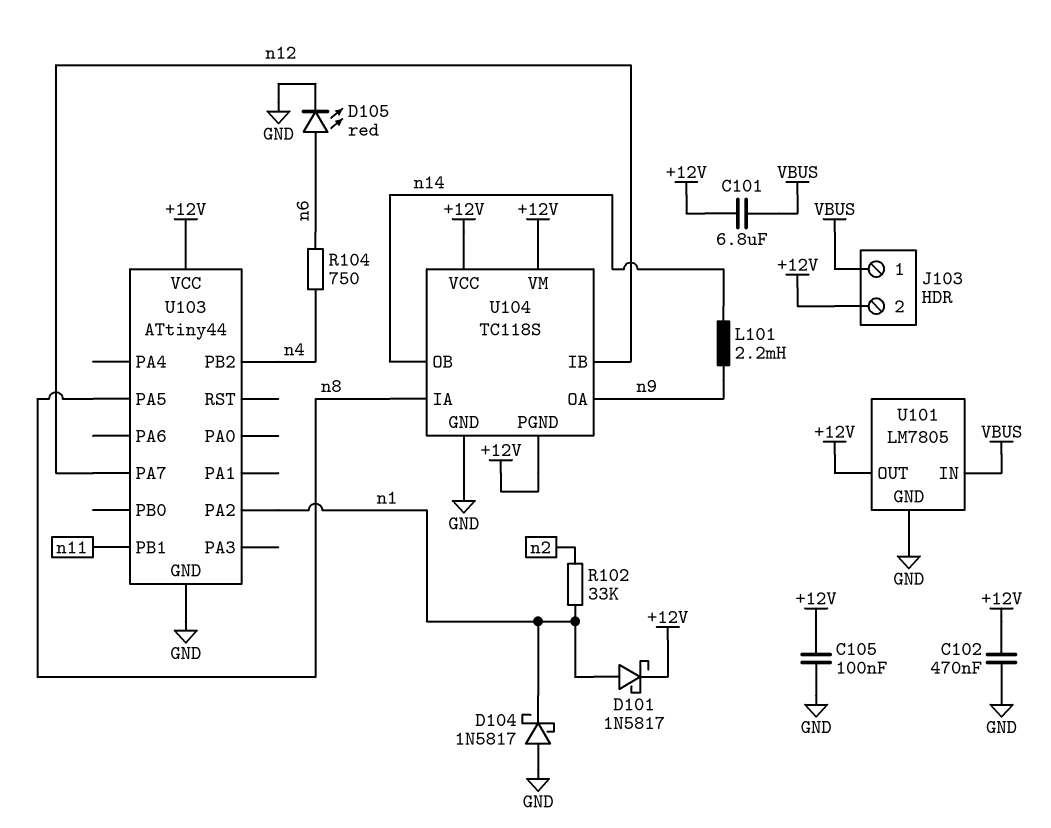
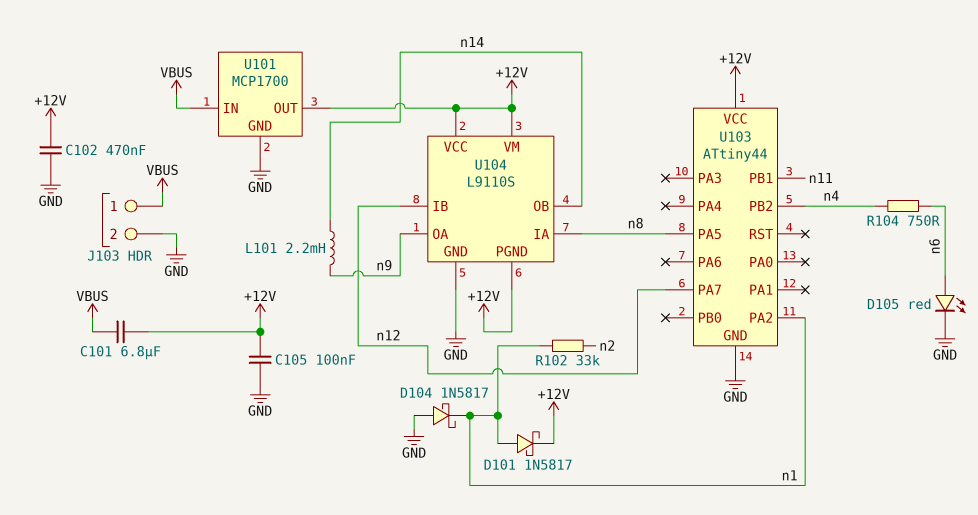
J103 pin 2: +12V -> GND
U101: LM7805 -> MCP1700
U104: TC118S -> L9110S

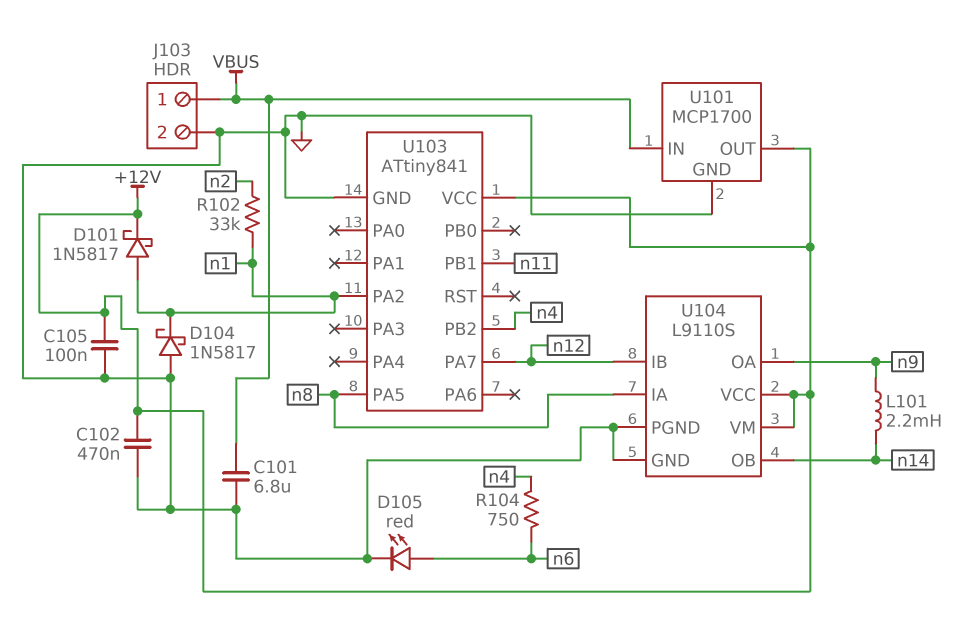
C101: 6.8uF (+12V, VBUS) -> 6.8uF (GND, VBUS)
U103: ATtiny44 -> ATtiny841
U104 pin PGND: +12V -> GND

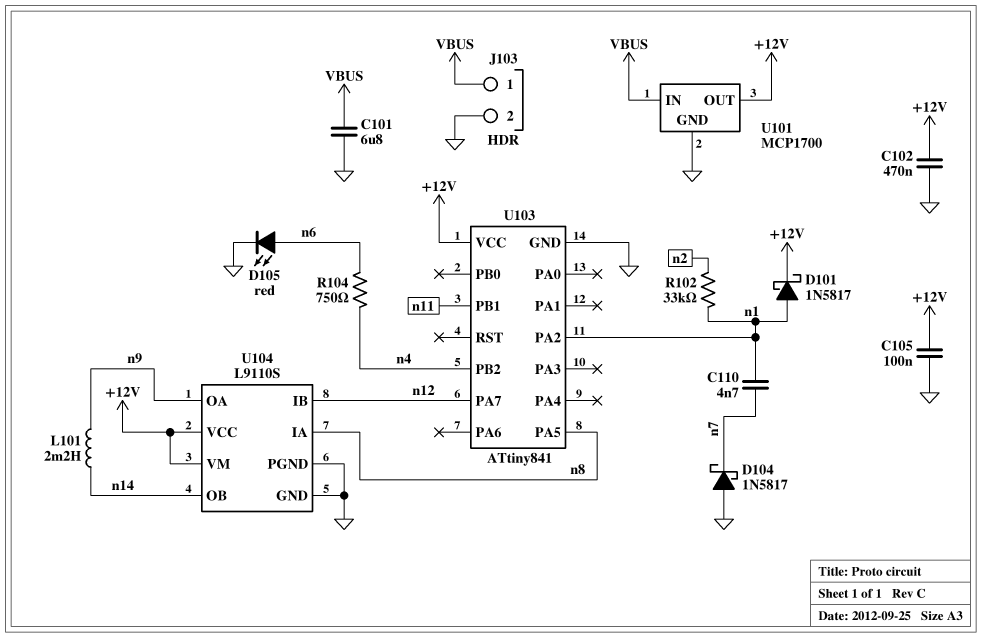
C110: none -> 4.7nF (n1, n7)
D104: schottky 1N5817 (A GND, K n1) -> schottky 1N5817 (A GND, K n7)

